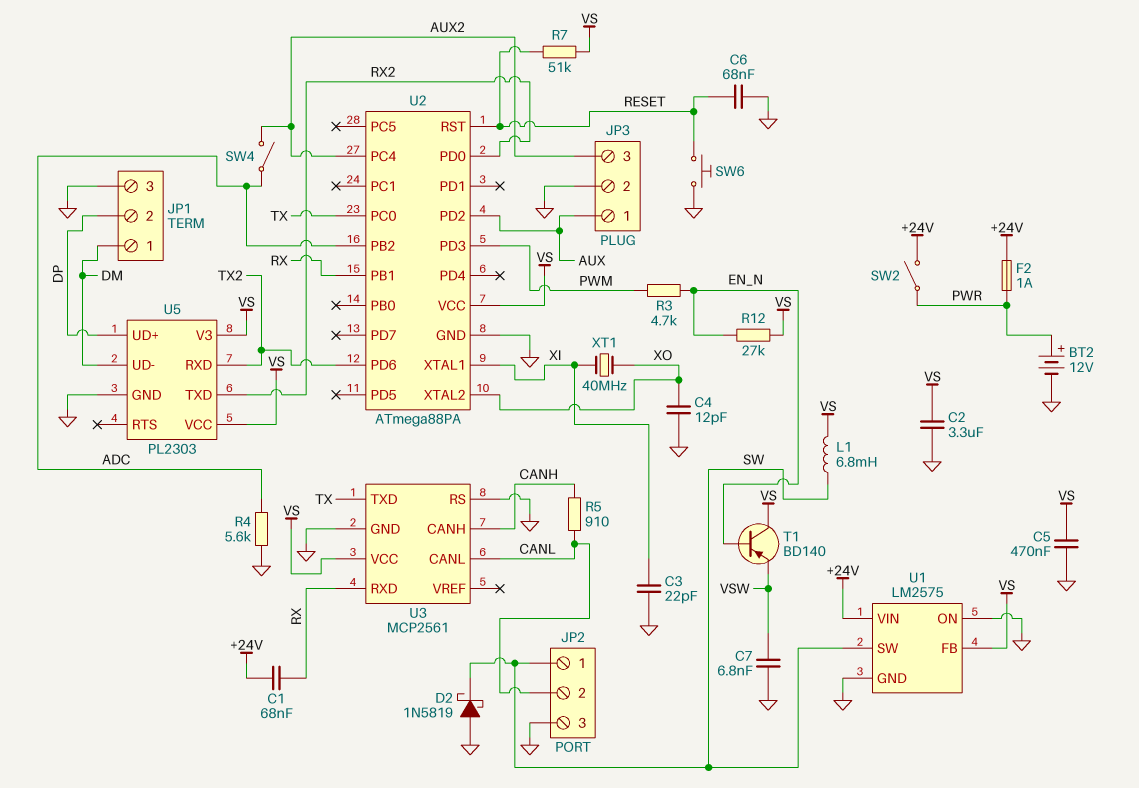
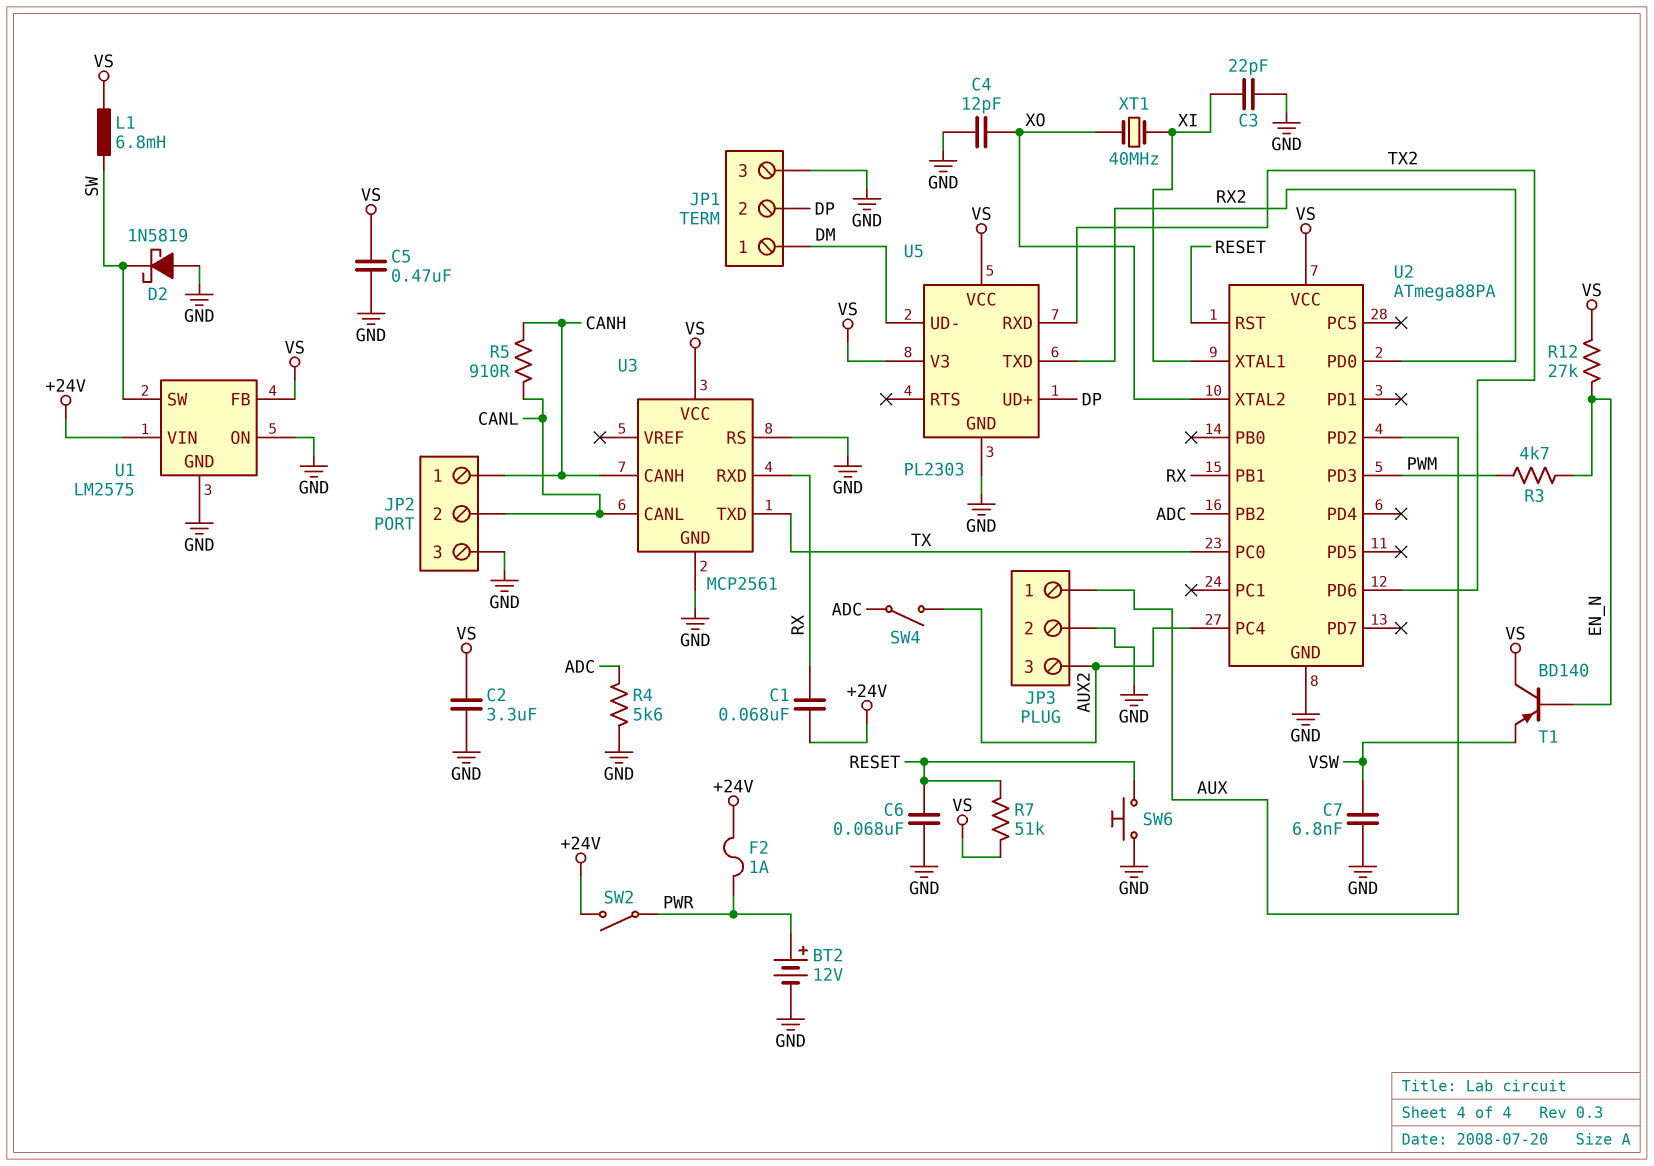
JP2 pin 1: SW -> CANH

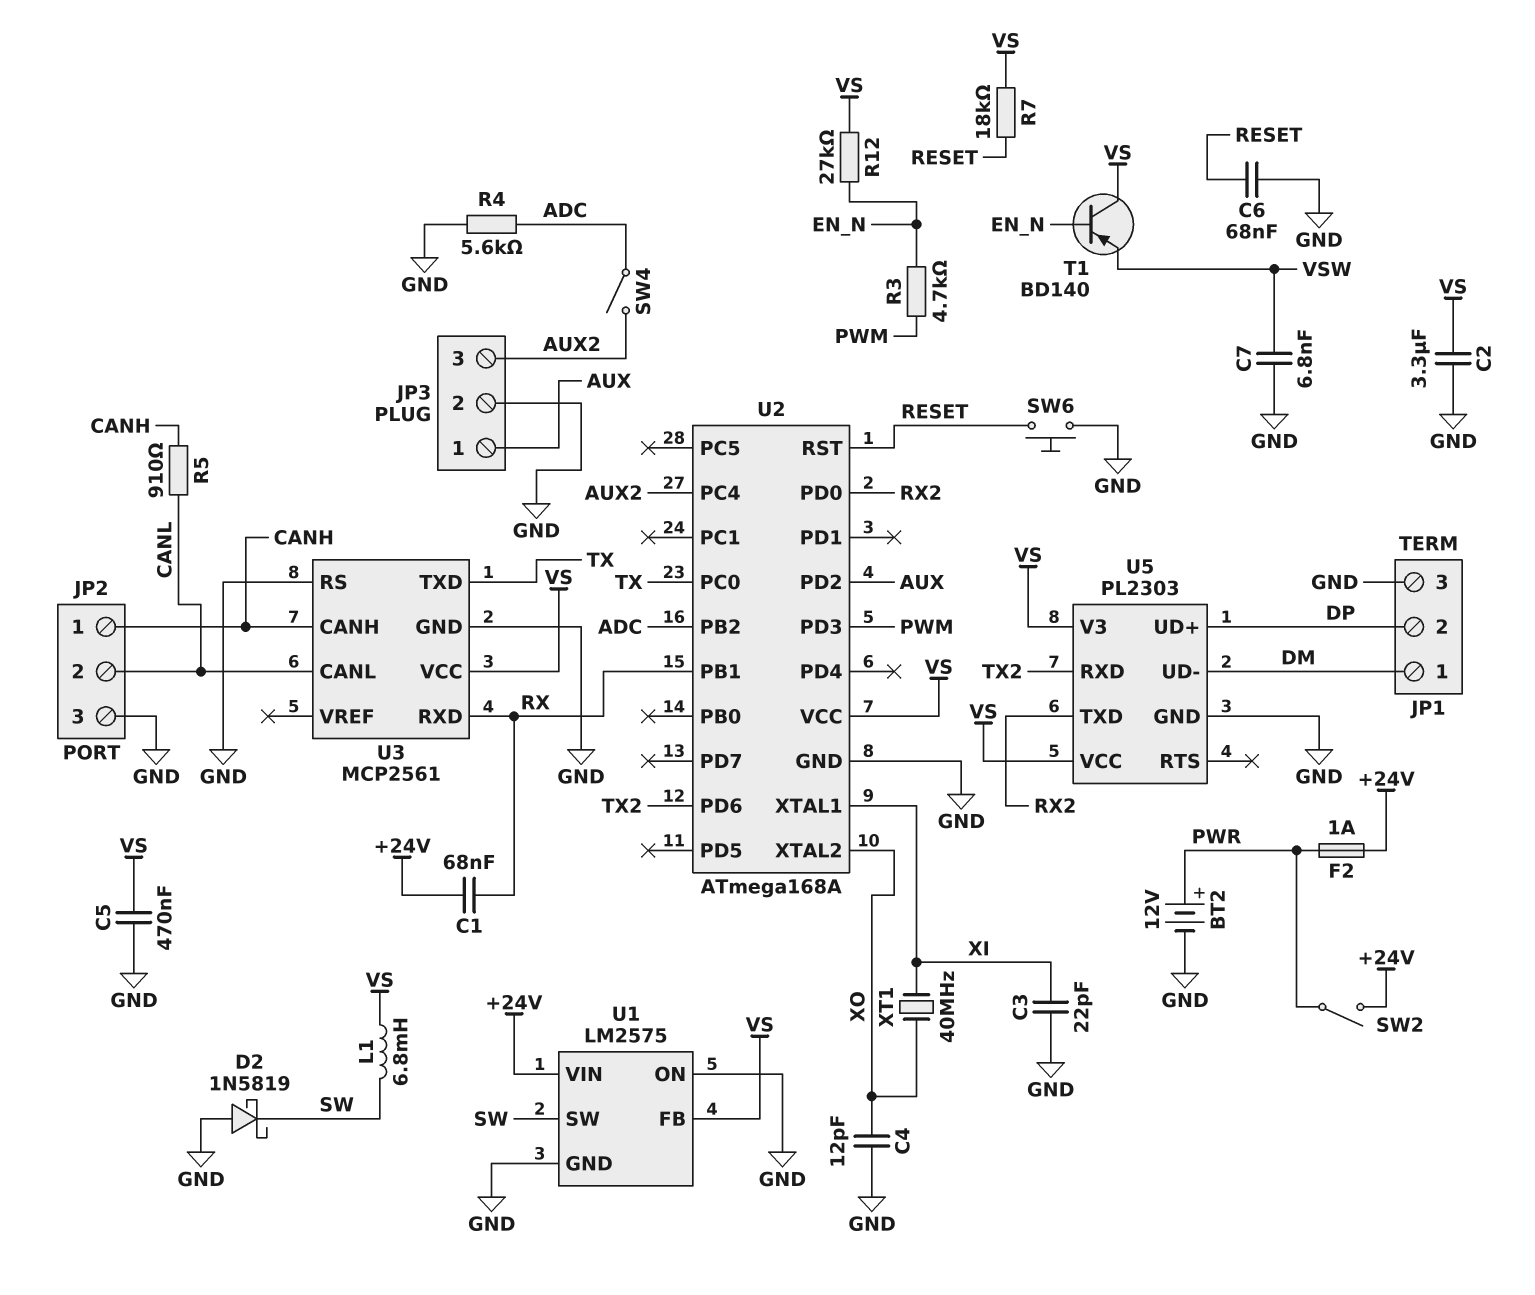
R7: 51k (RESET, VS) -> 18k (RESET, VS)
U2: ATmega88PA -> ATmega168A

